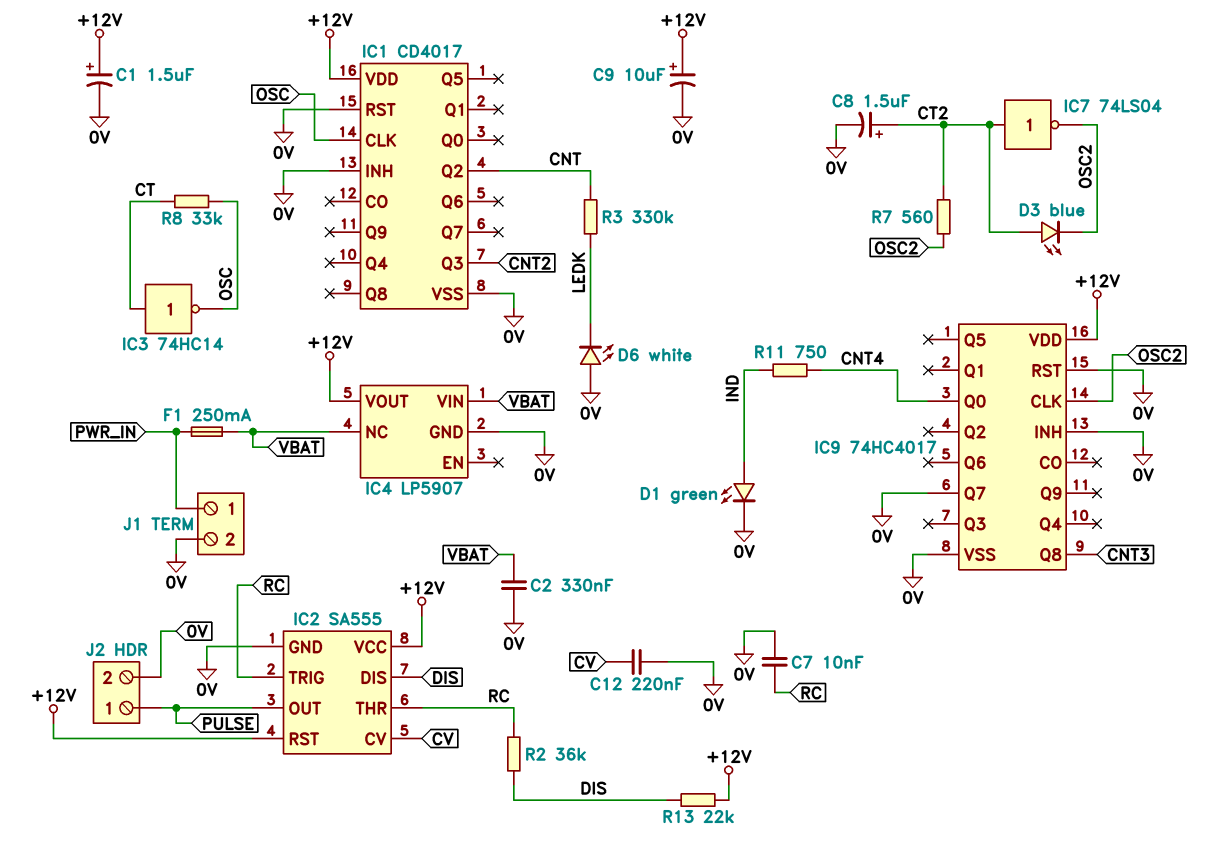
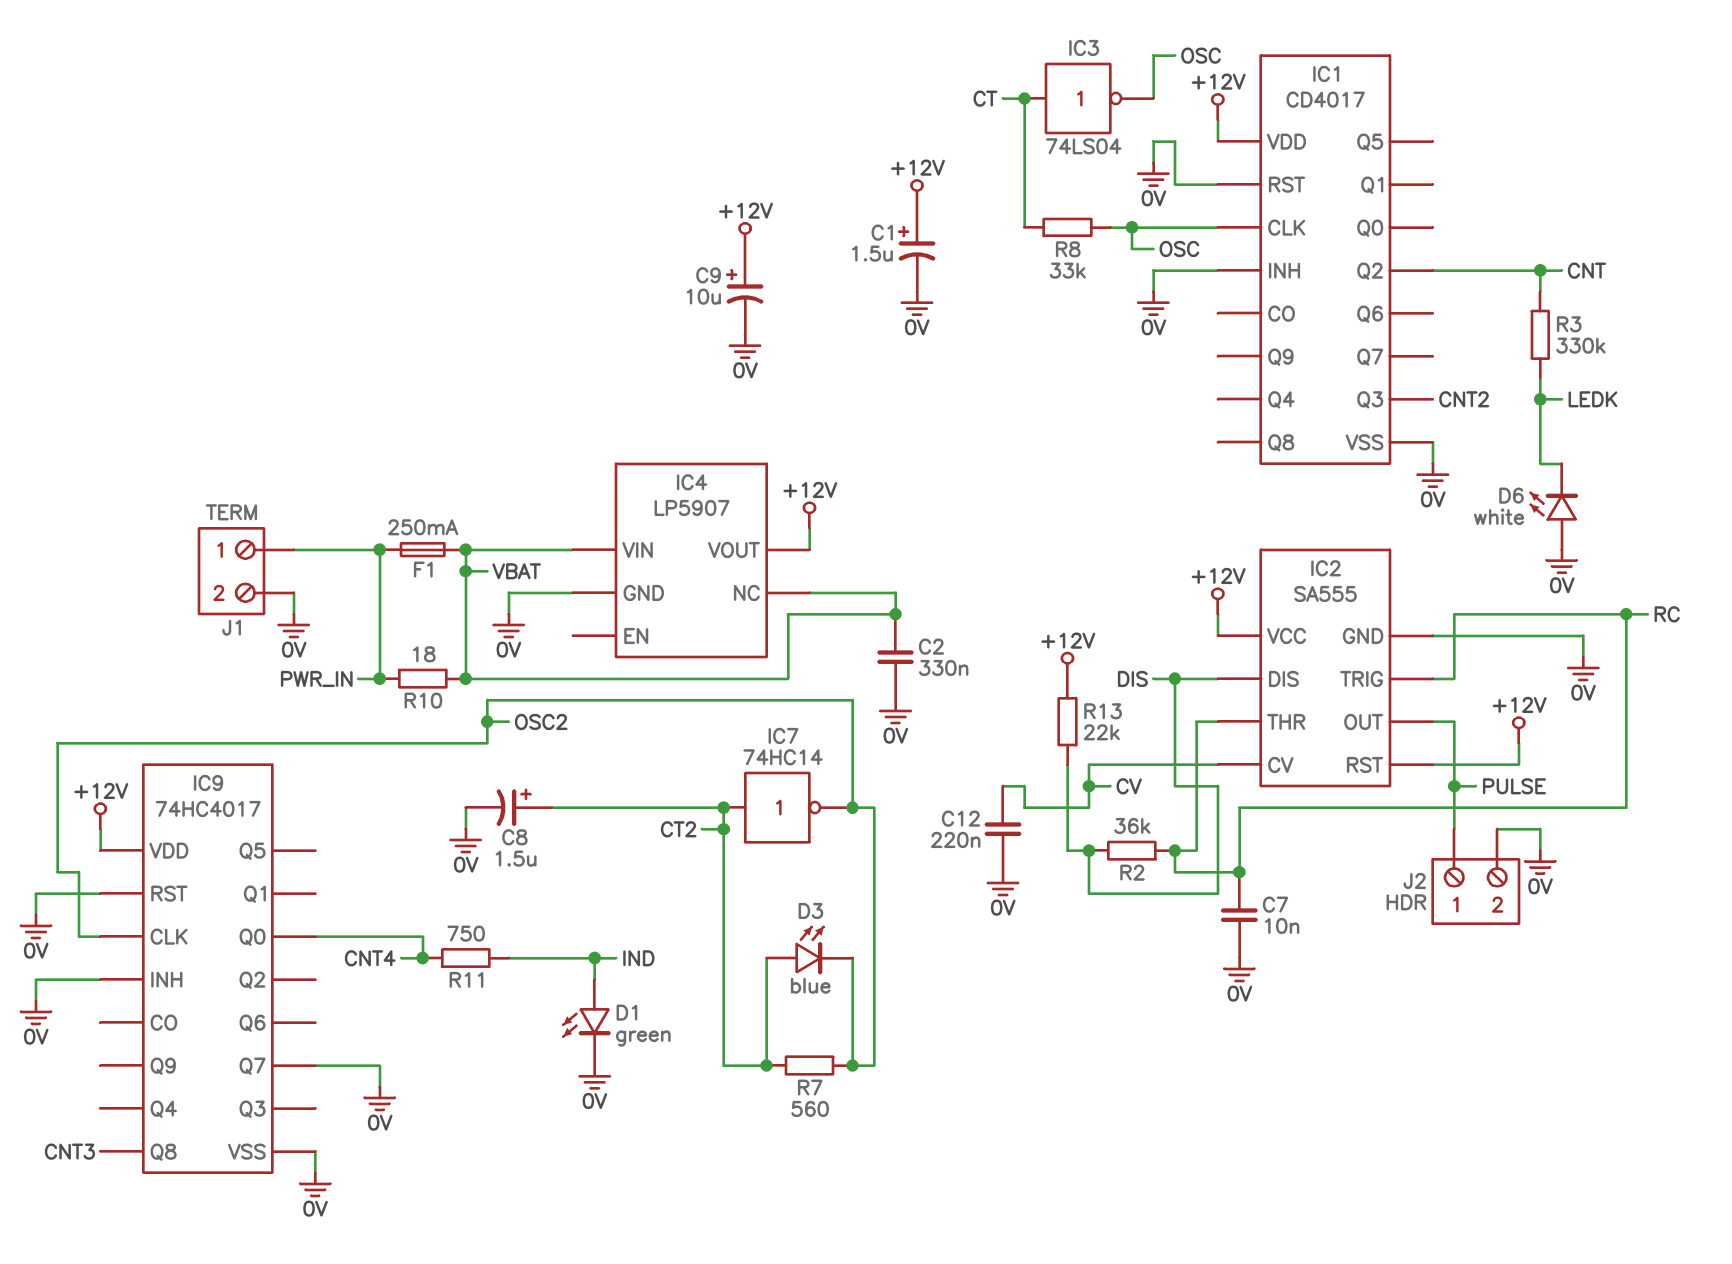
IC3: NOT 74HC14 (in CT, out OSC) -> NOT 74LS04 (in CT, out OSC)
IC7: NOT 74LS04 (in CT2, out OSC2) -> NOT 74HC14 (in CT2, out OSC2)
R10: none -> 18 (PWR_IN, VBAT)

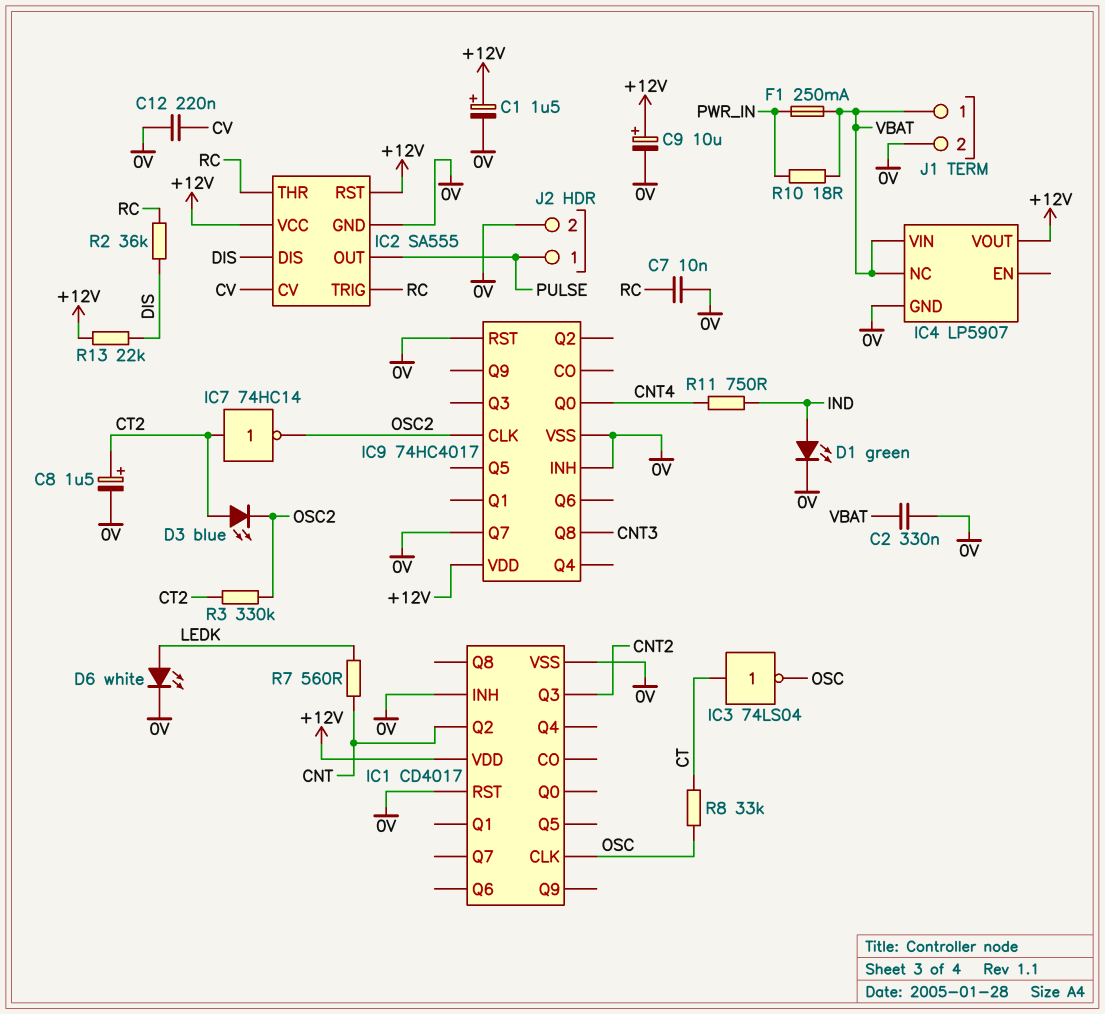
D6: LED white (A 0V, K LEDK) -> LED white (A LEDK, K 0V)
J1 pin 1: PWR_IN -> VBAT
R3: 330k (CNT, LEDK) -> 330k (CT2, OSC2)
R7: 560 (CT2, OSC2) -> 560 (CNT, LEDK)

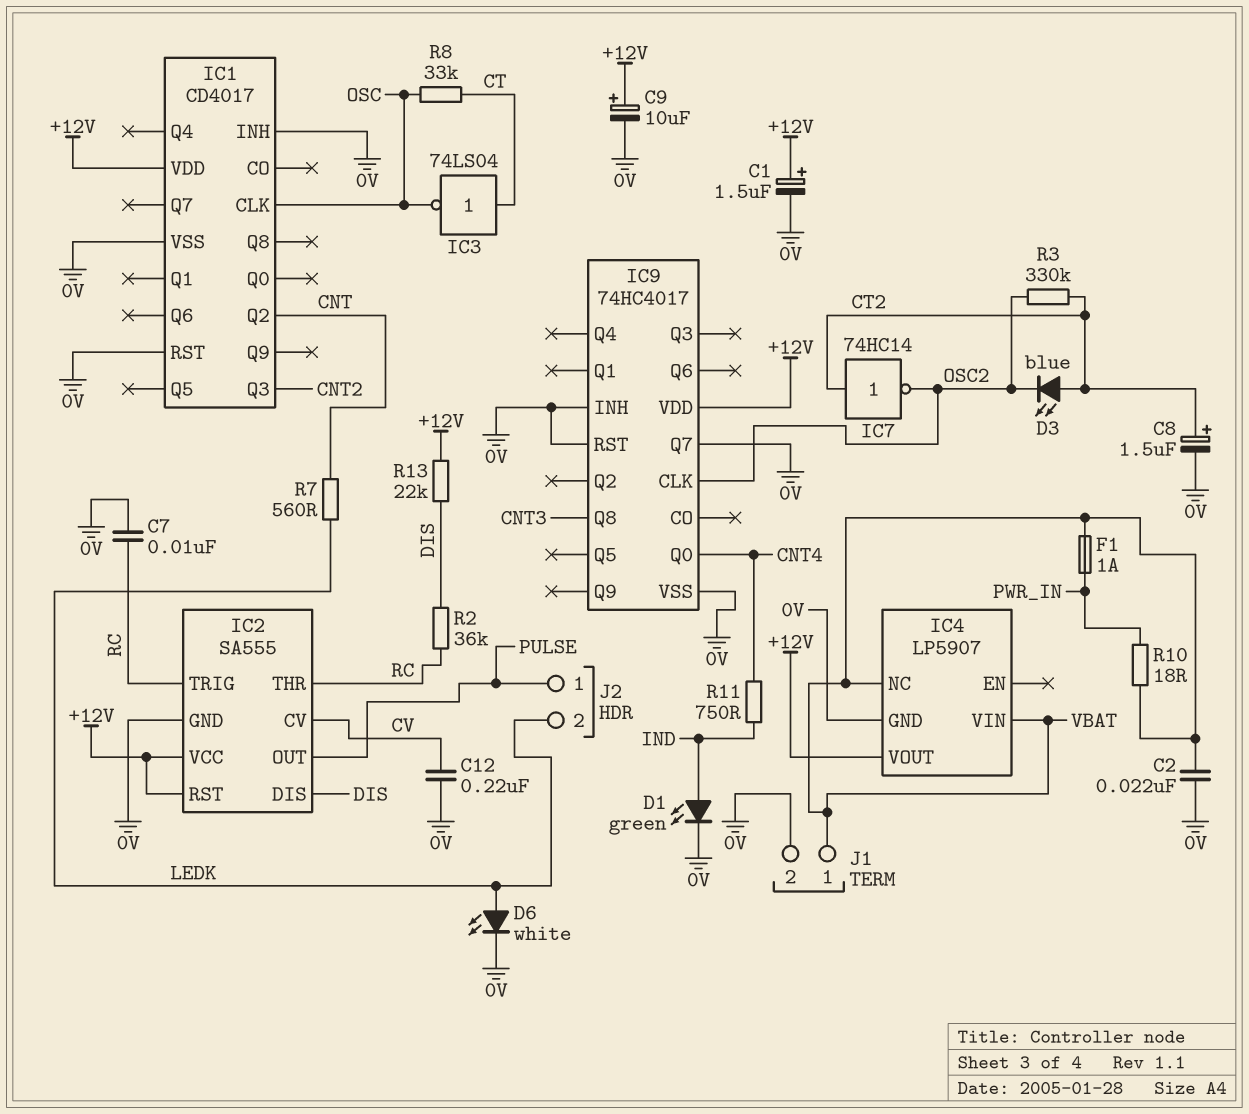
C2: 330nF (0V, VBAT) -> 22nF (0V, VBAT)
F1: 250mA (PWR_IN, VBAT) -> 1A (PWR_IN, VBAT)
J2 pin 2: 0V -> LEDK

